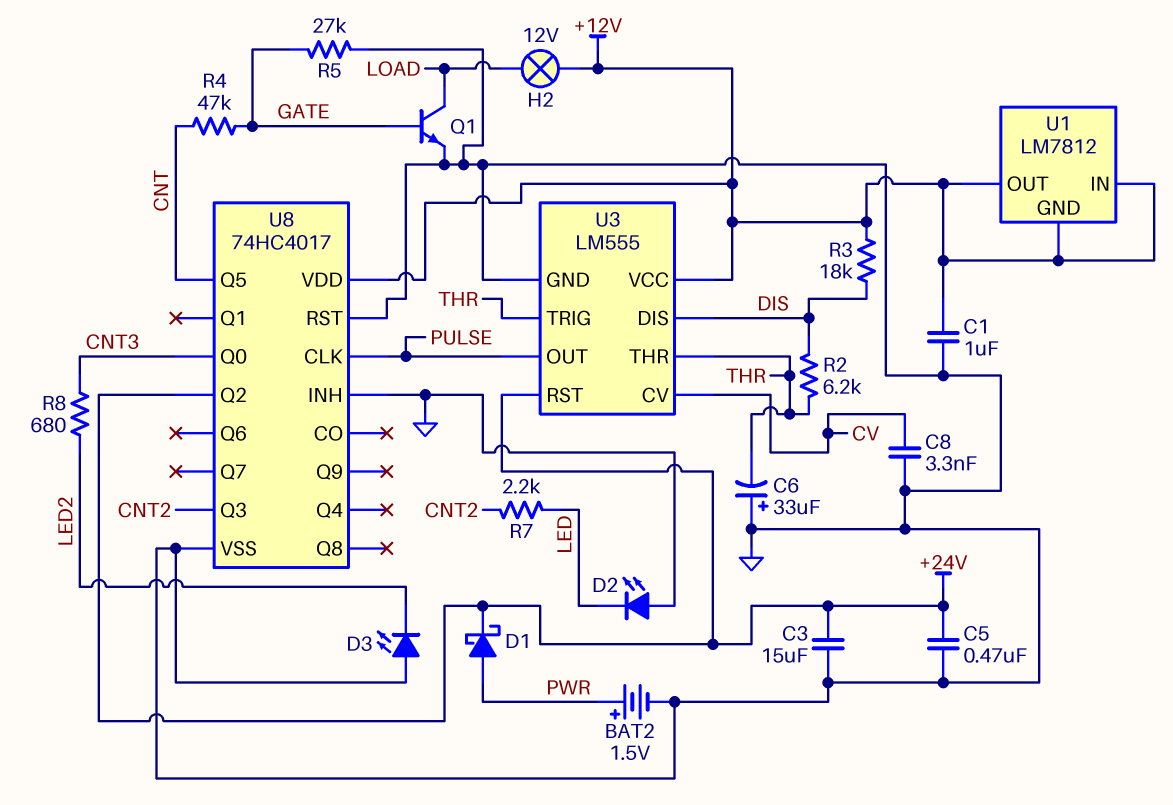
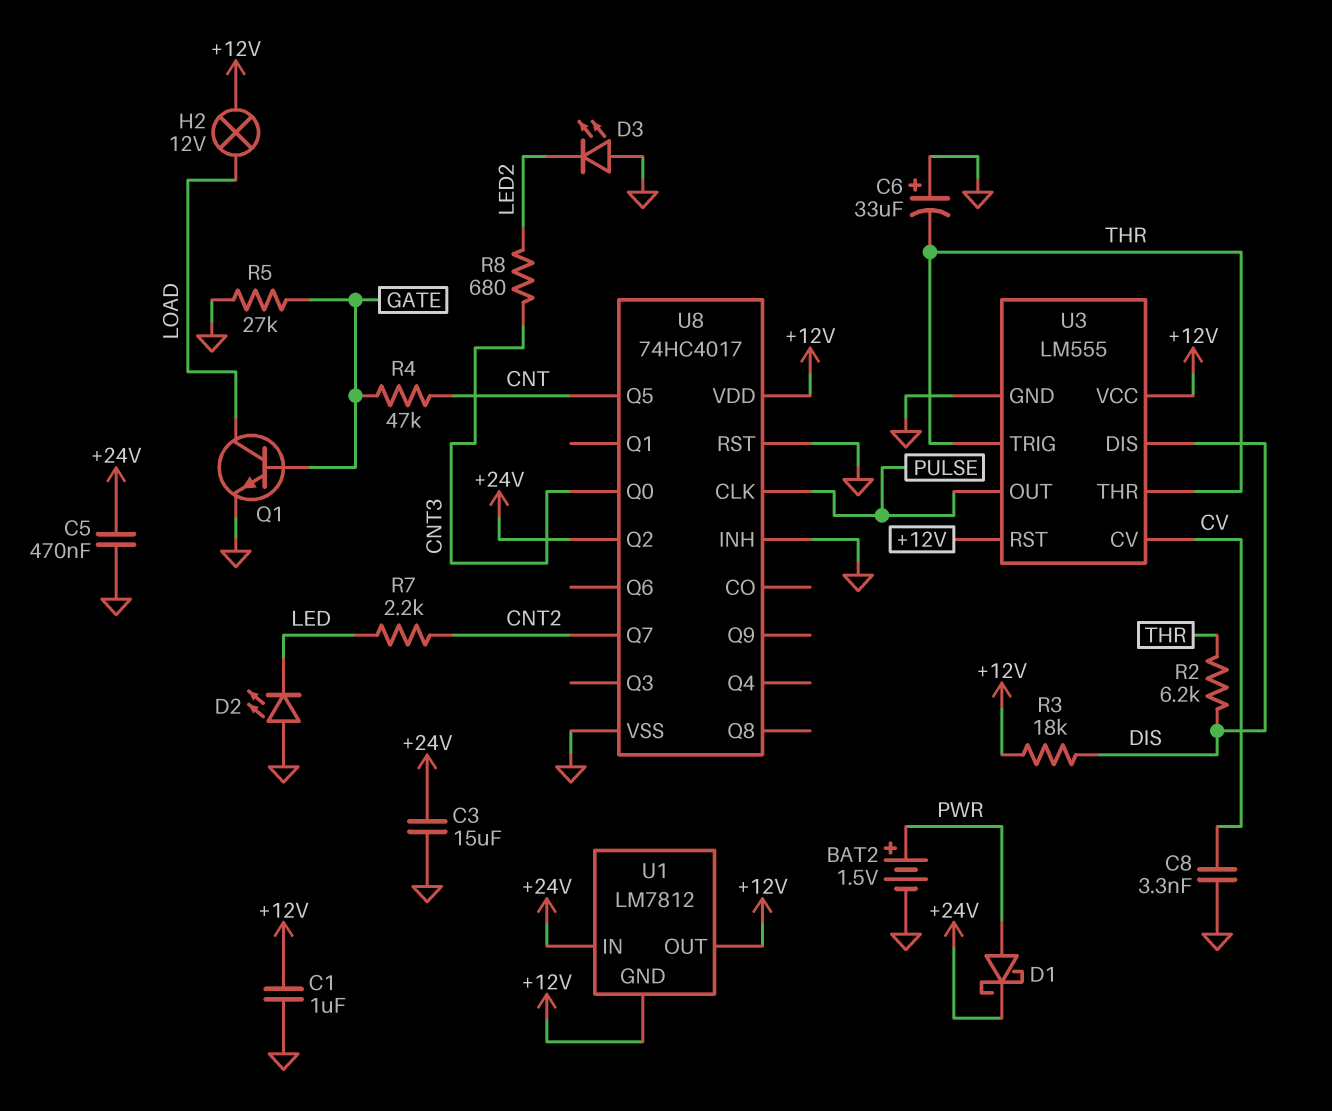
U1 pin IN: +12V -> +24V
U3 pin RST: +24V -> +12V
U8 pin Q3: CNT2 -> none
U8 pin Q7: none -> CNT2

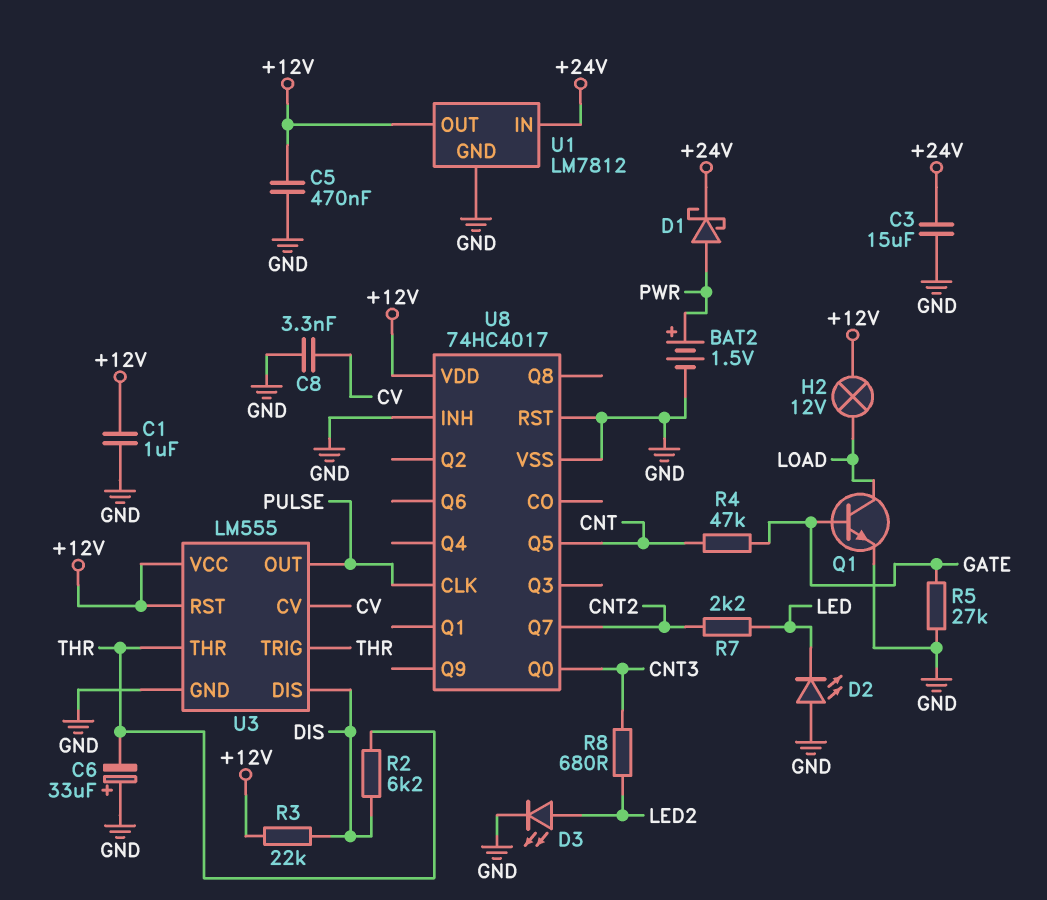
C5: 470nF (+24V, GND) -> 470nF (+12V, GND)
D3: LED (A GND, K LED2) -> LED (A LED2, K GND)
R3: 18k (+12V, DIS) -> 22k (+12V, DIS)
U1 pin GND: +12V -> GND
U8 pin Q2: +24V -> none

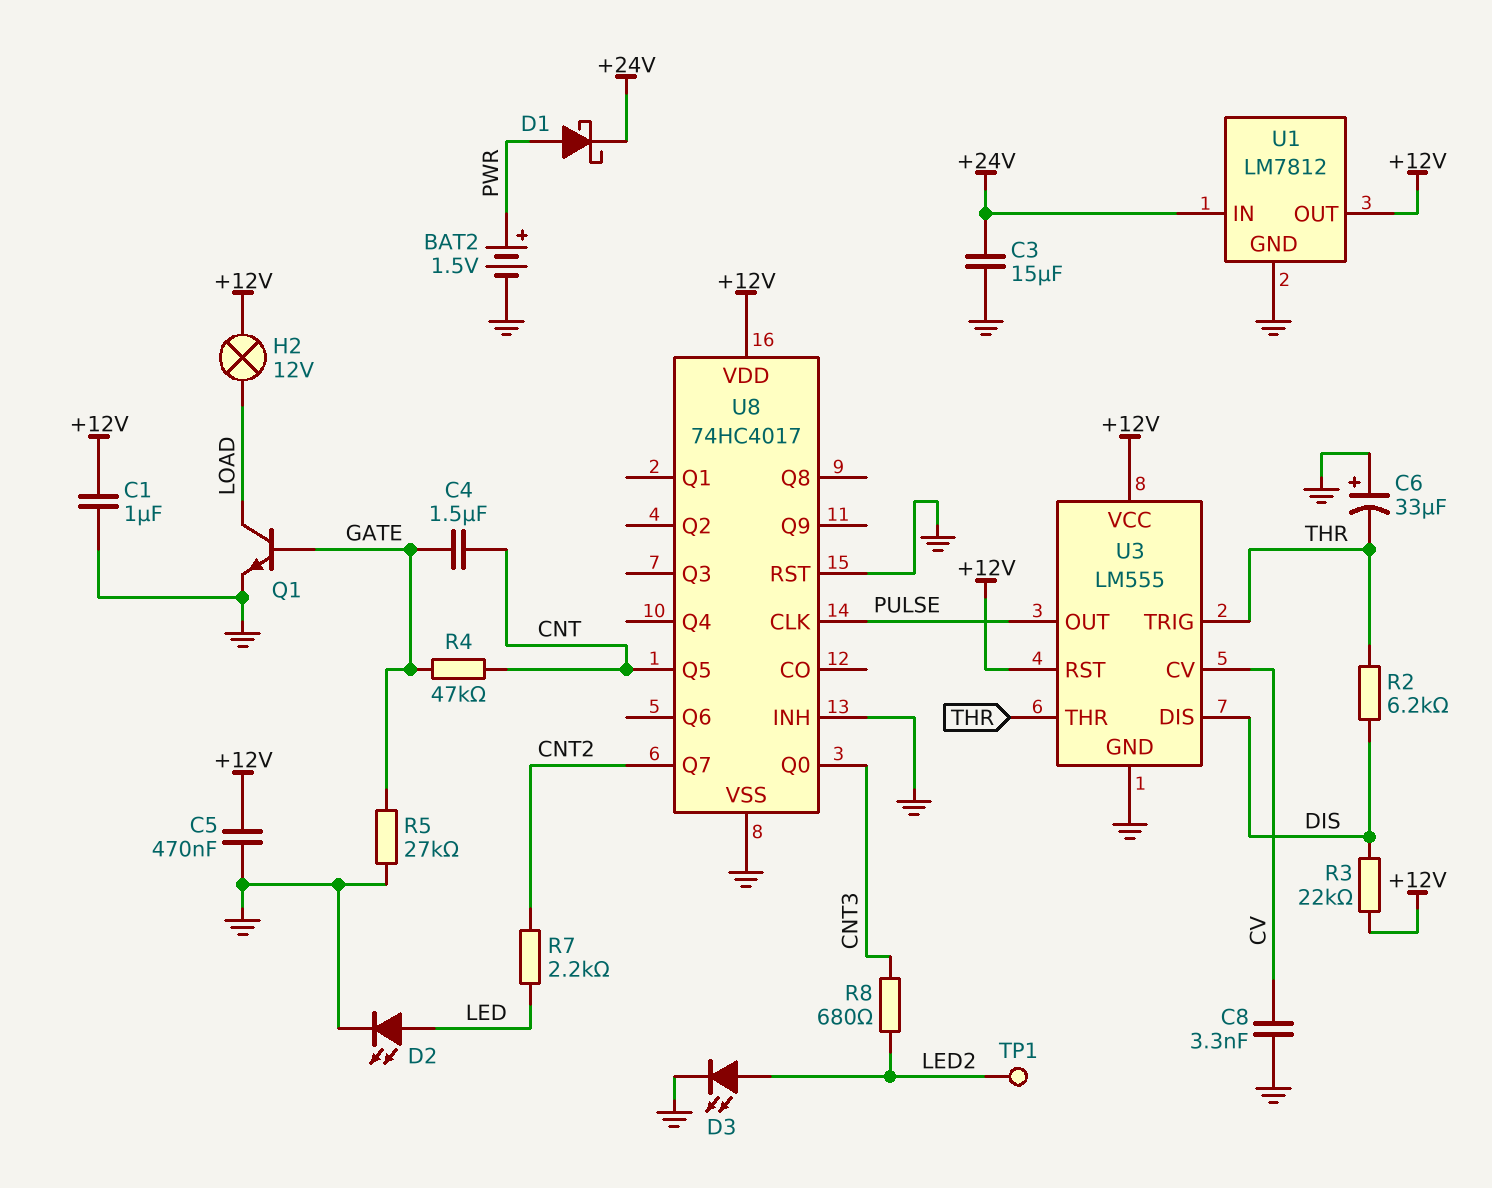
C4: none -> 1.5uF (CNT, GATE)
D2: LED (A GND, K LED) -> LED (A LED, K GND)
TP1: none -> test point (LED2)

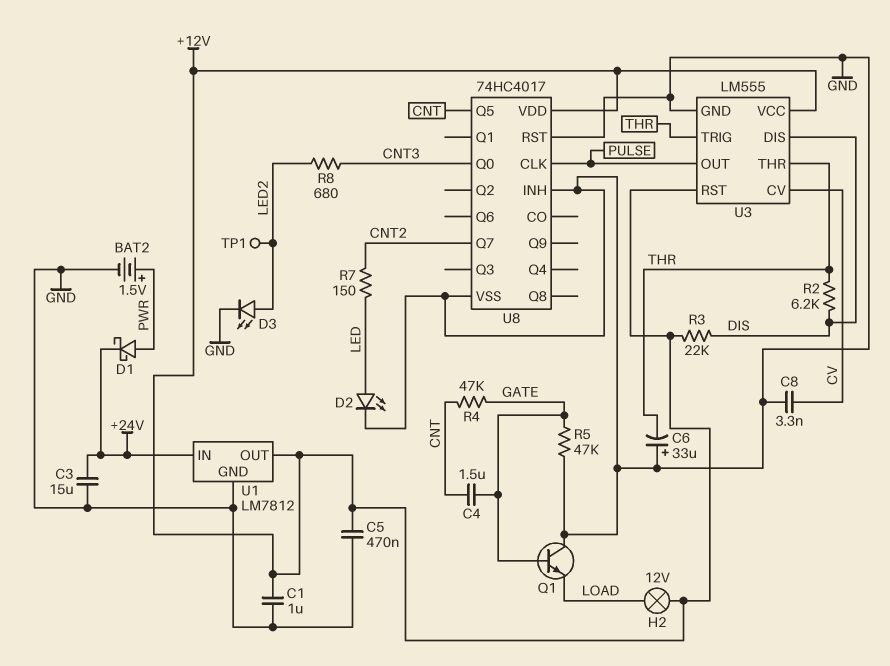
Q1: NPN (B GATE, C LOAD, E GND) -> NPN (B GATE, C GND, E LOAD)
R5: 27k (GATE, GND) -> 47k (GATE, GND)
R7: 2.2k (CNT2, LED) -> 150 (CNT2, LED)

